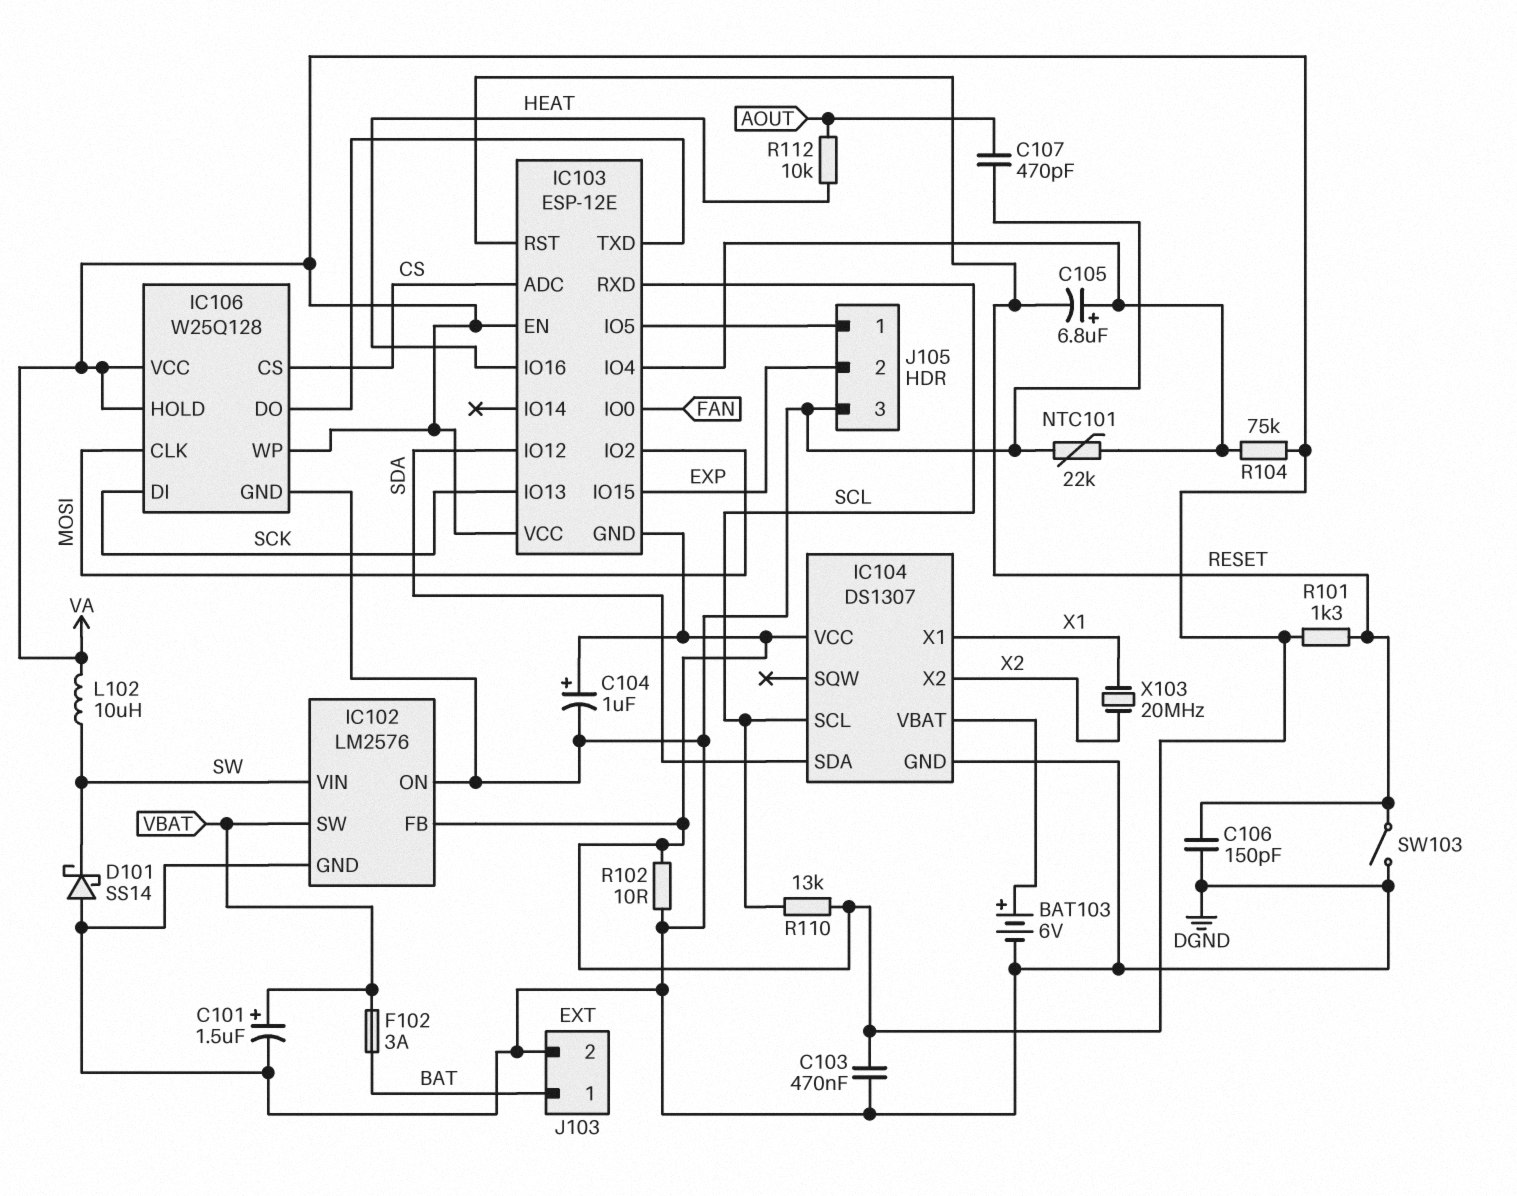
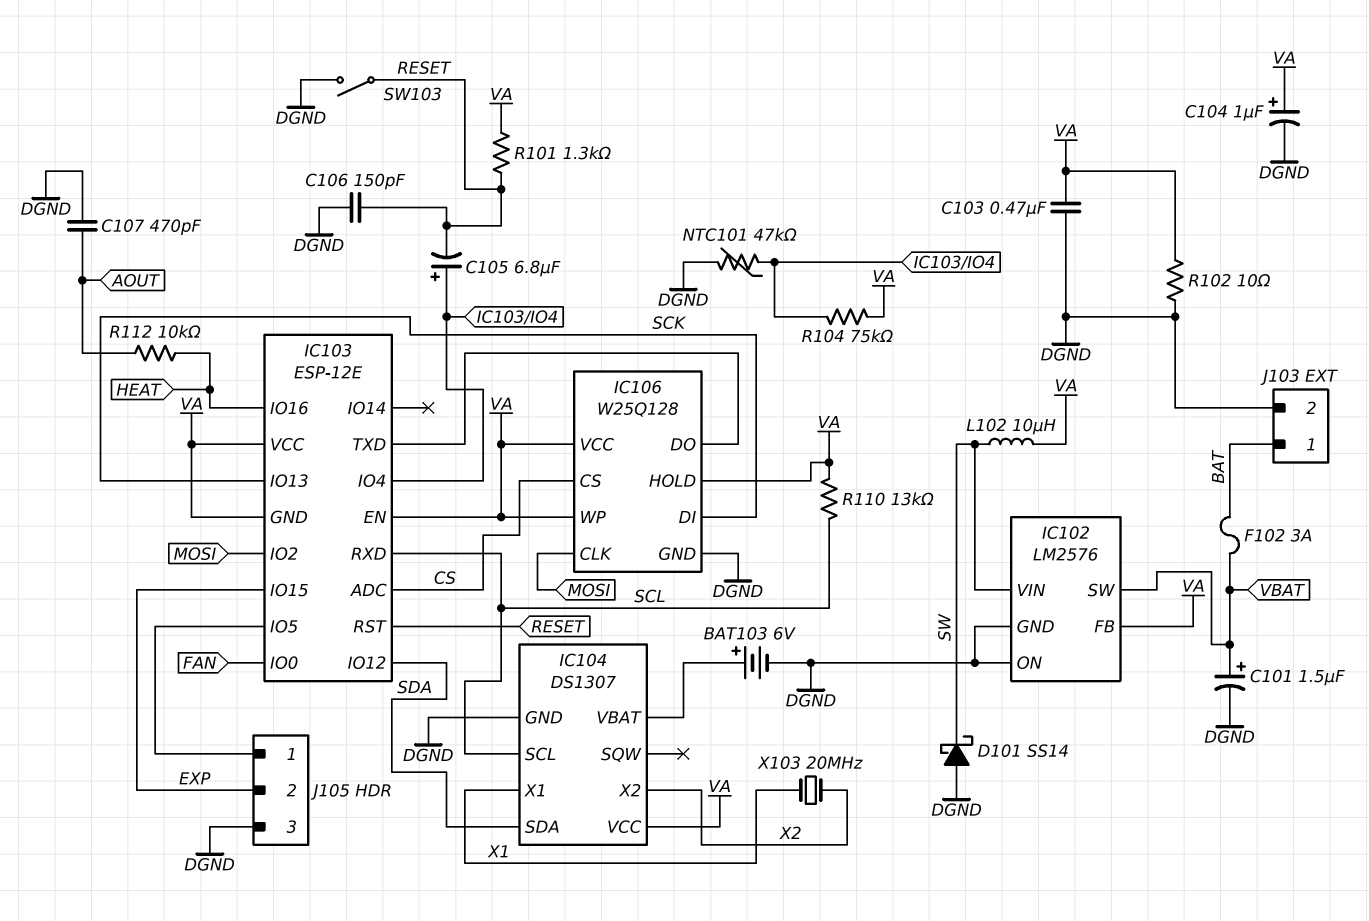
NTC101: 22k (DGND, IC103/IO4) -> 47k (DGND, IC103/IO4)

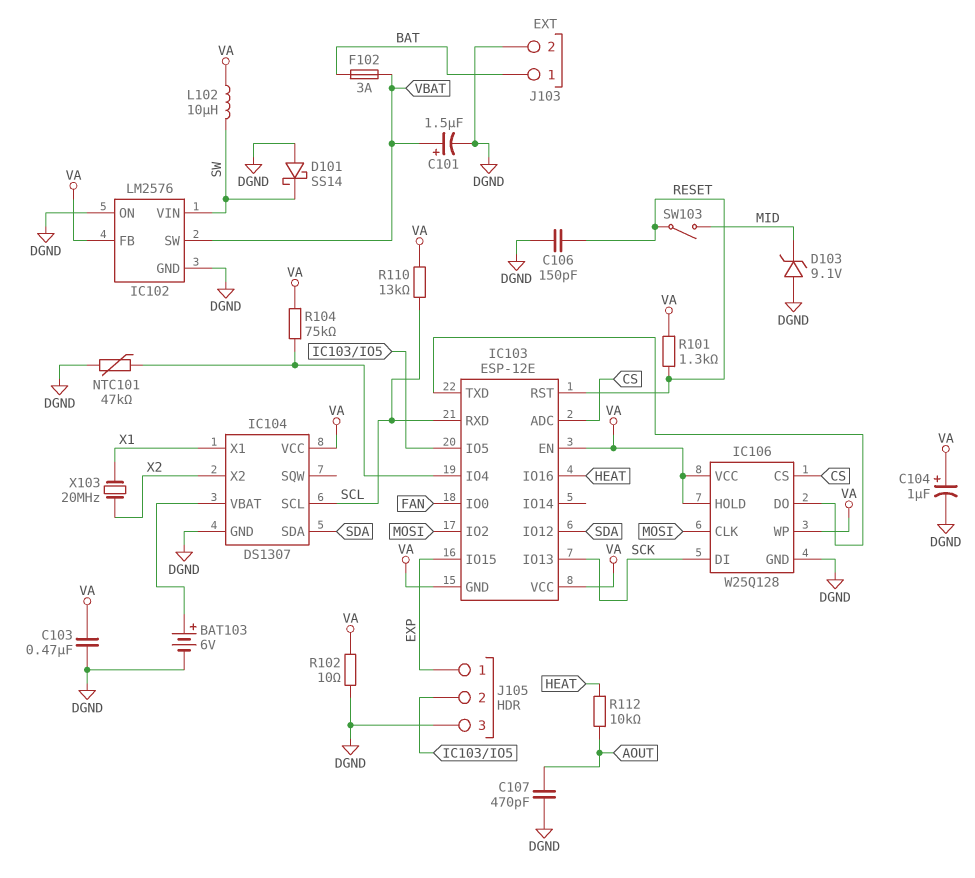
C105: 6.8uF (plus IC103/IO4, minus RESET) -> none
D103: none -> zener 9.1V (A DGND, K MID)
J105 pin 1: IC103/IO5 -> EXP
J105 pin 2: EXP -> IC103/IO5
SW103: switch (DGND, RESET) -> switch (MID, RESET)

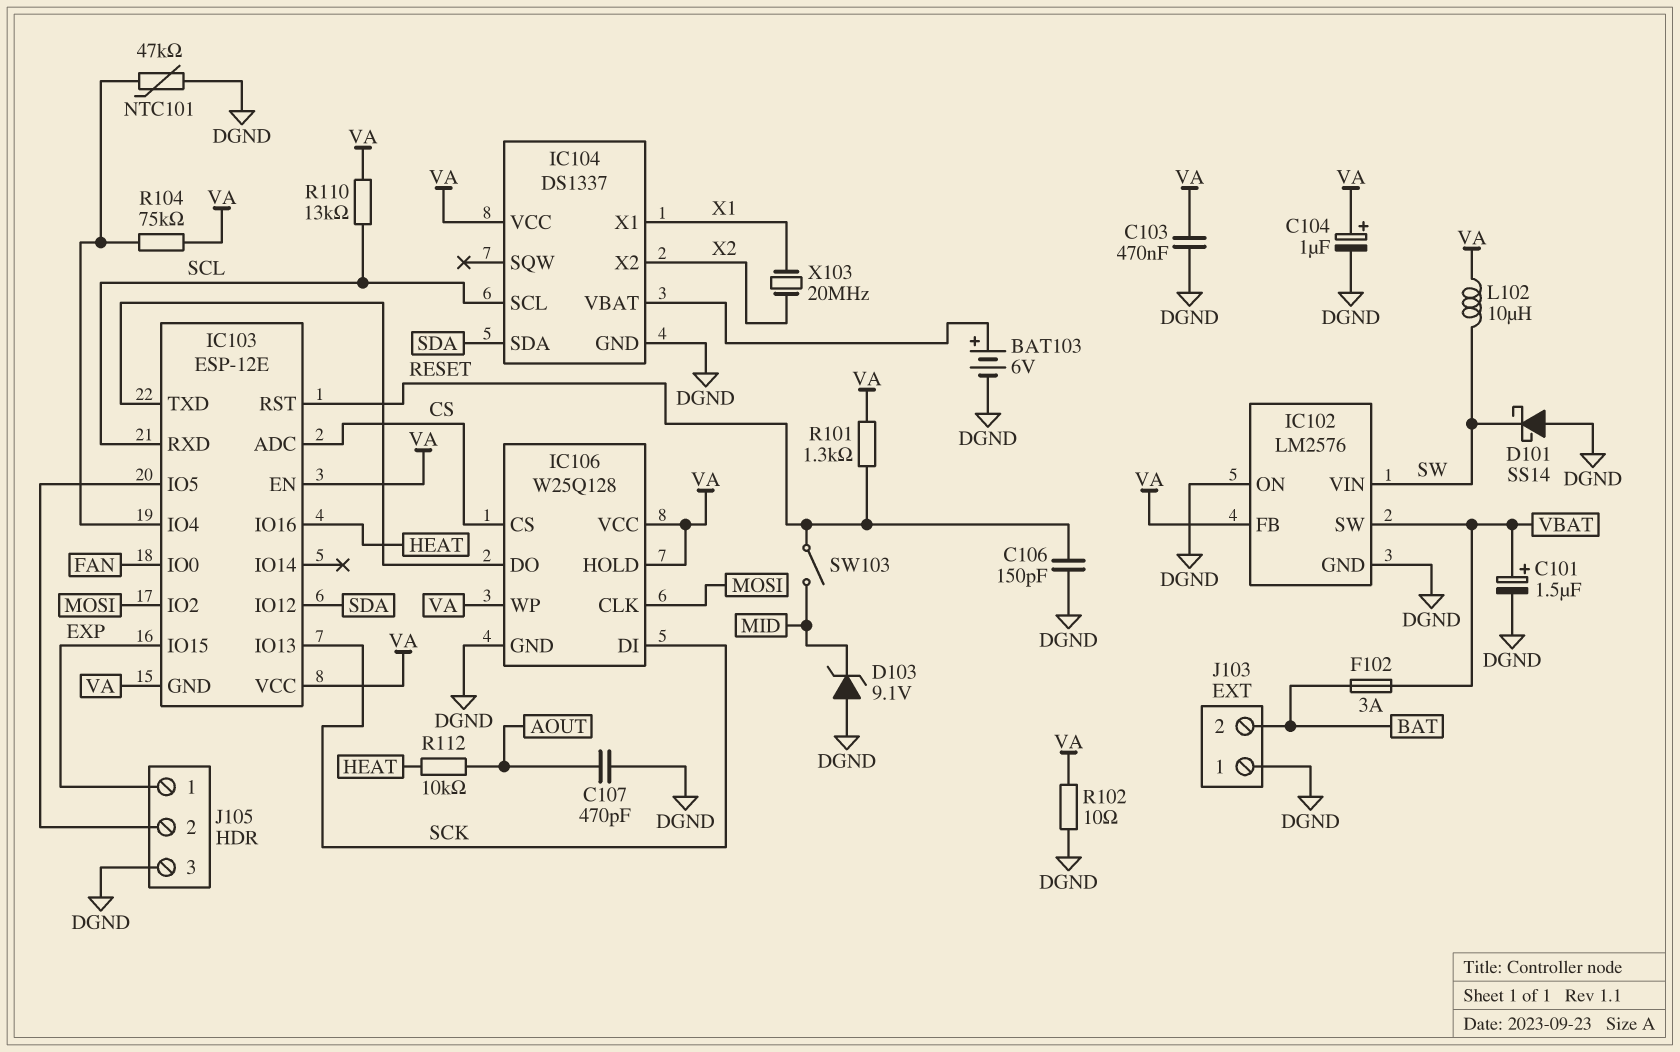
IC104: DS1307 -> DS1337
J103 pin 1: BAT -> DGND
J103 pin 2: DGND -> BAT

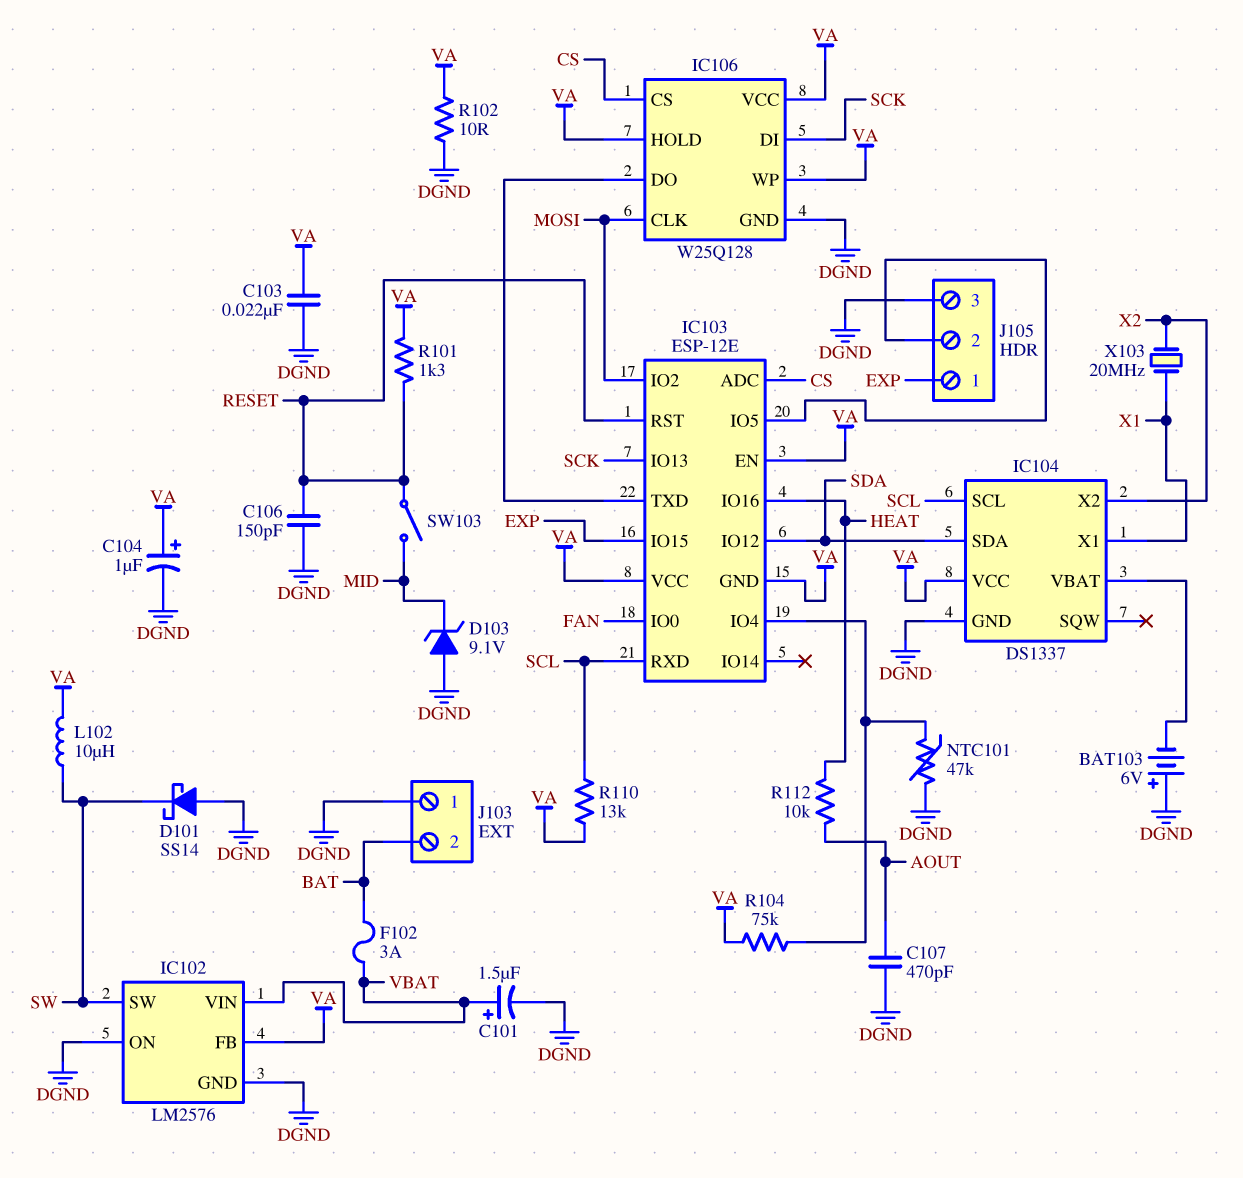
BAT103: 6V (plus IC104/VBAT, minus DGND) -> 6V (plus DGND, minus IC104/VBAT)
C103: 470nF (DGND, VA) -> 22nF (DGND, VA)
IC102 pin SW: VBAT -> SW
IC102 pin VIN: SW -> VBAT

